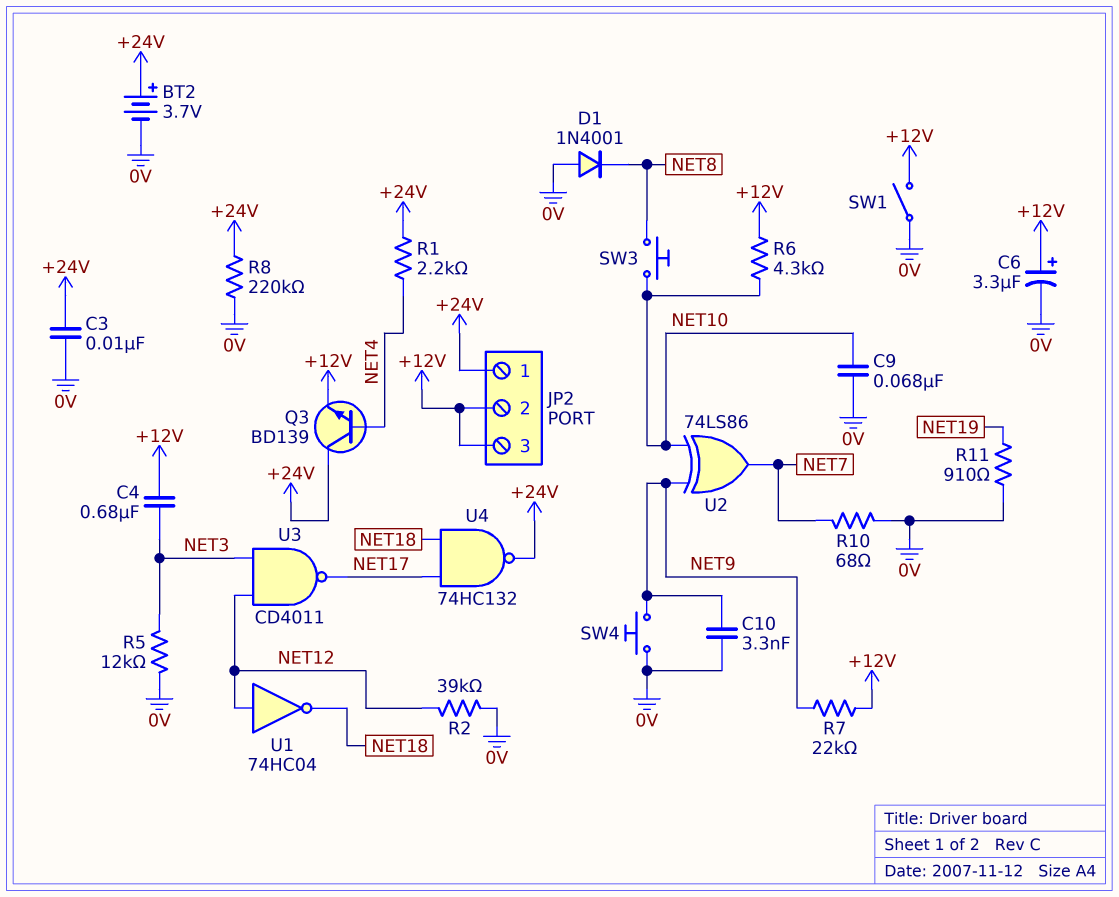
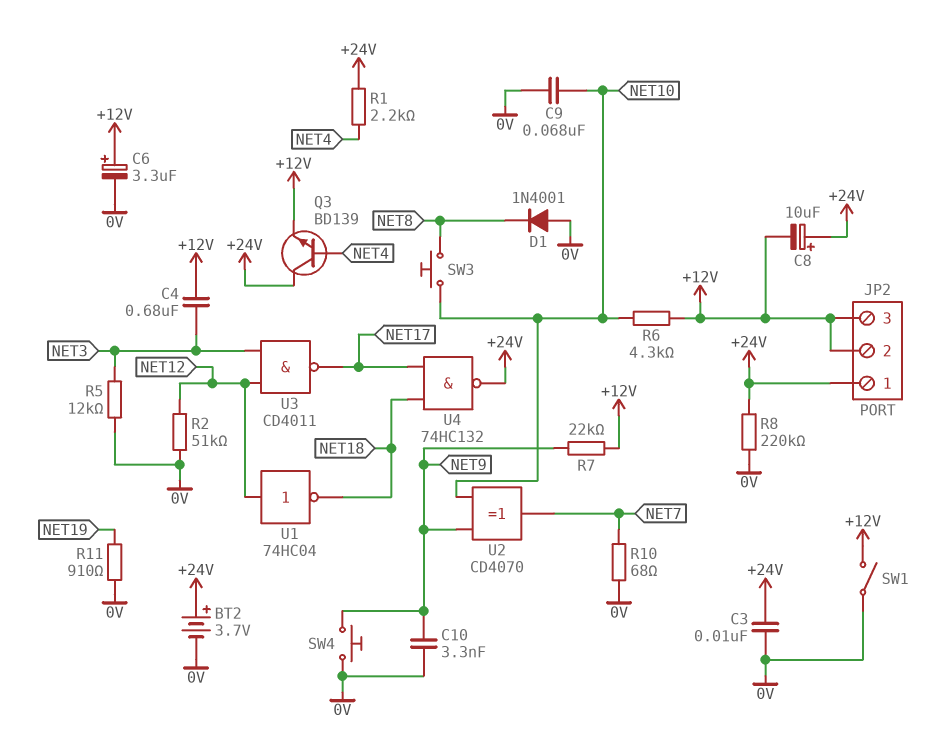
C8: none -> 10uF (plus +24V, minus +12V)
R2: 39k (0V, NET12) -> 51k (0V, NET12)
U2: XOR 74LS86 (in NET9, in NET10, out NET7) -> XOR CD4070 (in NET9, in NET10, out NET7)

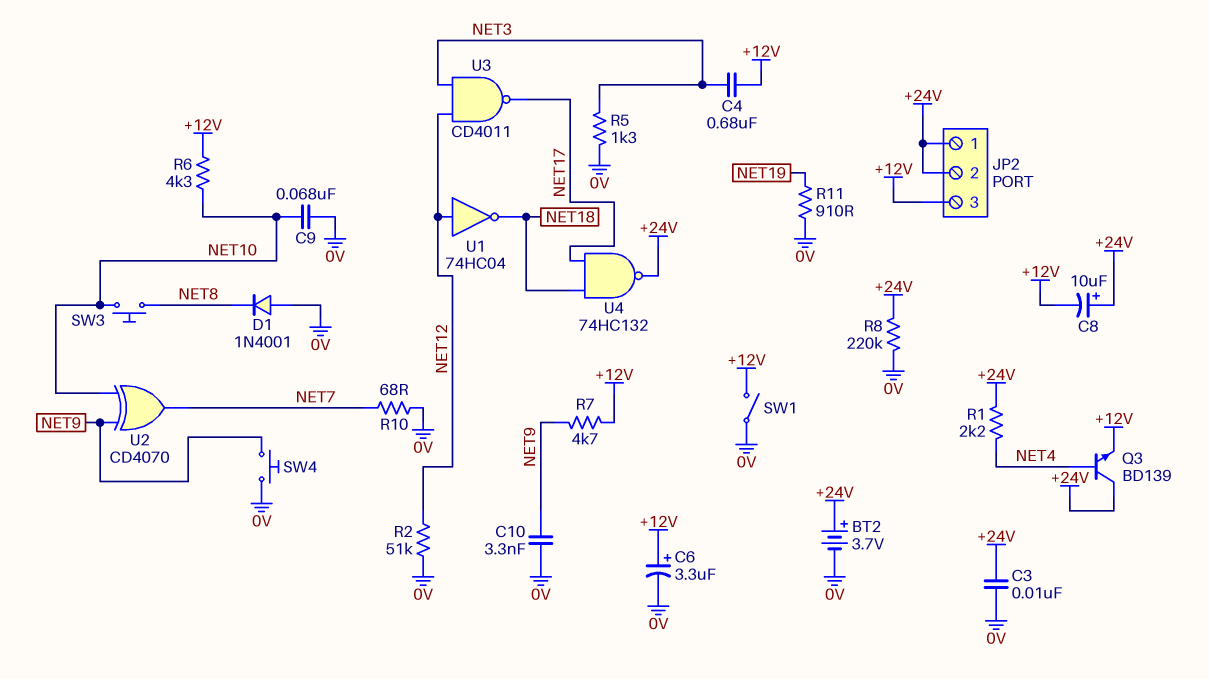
JP2 pin 2: +12V -> +24V
R5: 12k (0V, NET3) -> 1.3k (0V, NET3)
R7: 22k (+12V, NET9) -> 4.7k (+12V, NET9)

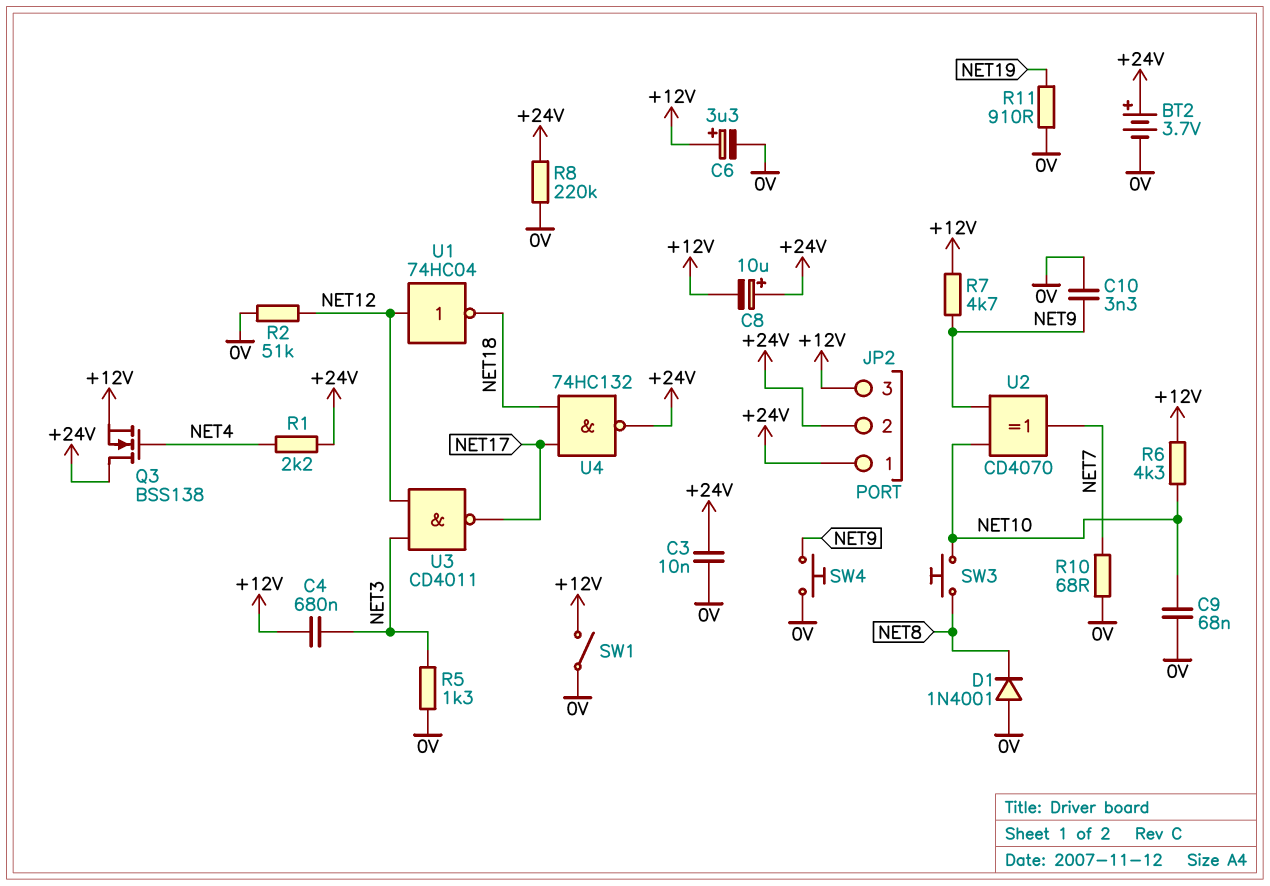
Q3: NPN BD139 (B NET4, C +24V, E +12V) -> NMOS BSS138 (G NET4, D +24V, S +12V)

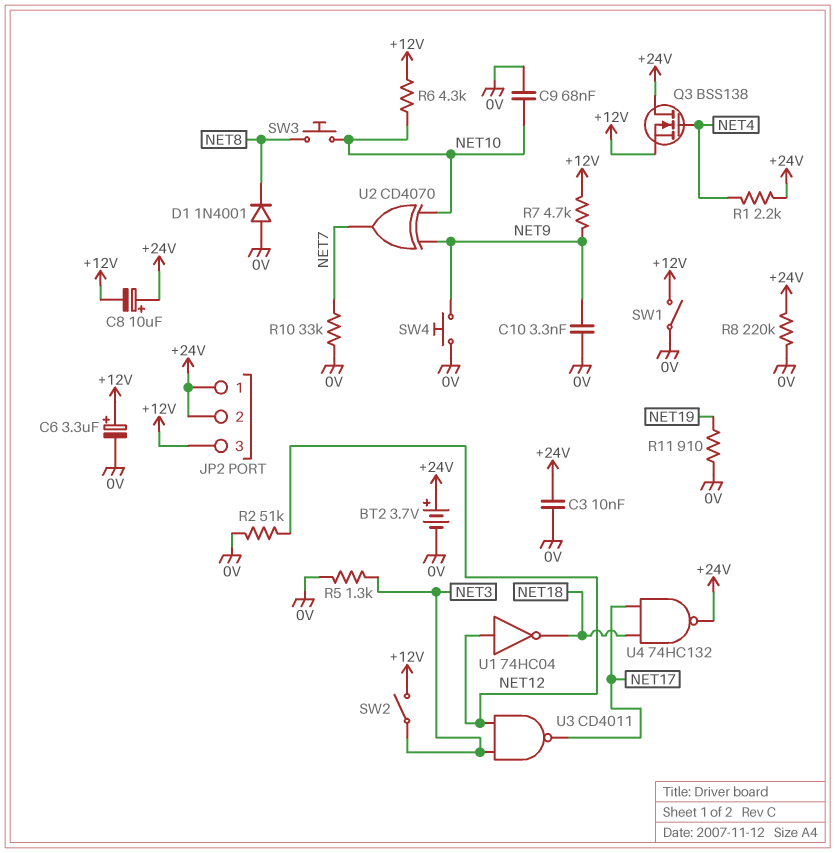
C4: 680nF (+12V, NET3) -> none
R10: 68 (0V, NET7) -> 33k (0V, NET7)
SW2: none -> switch (+12V, NET3)

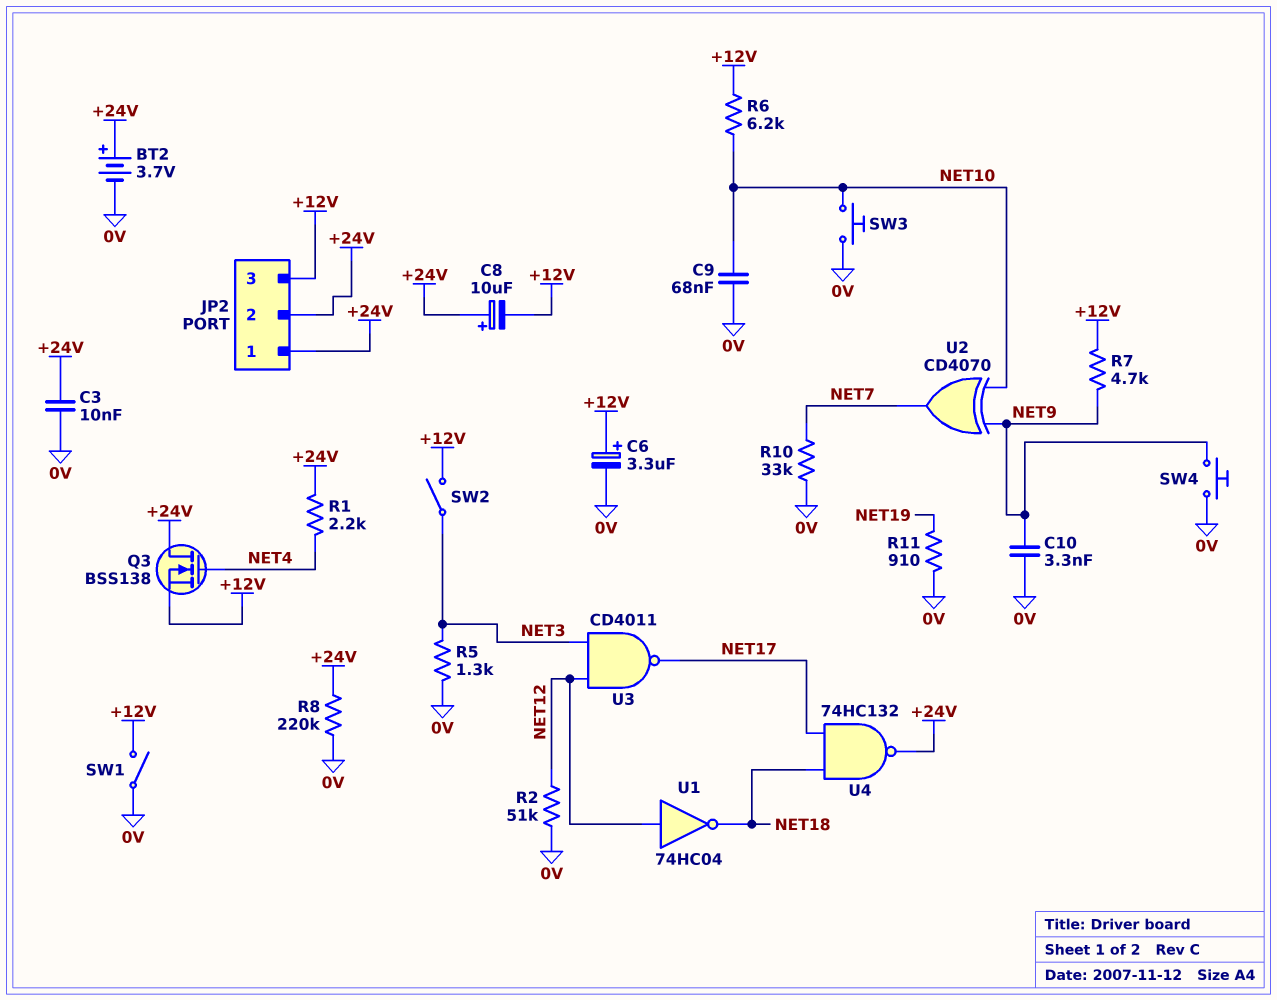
D1: diode 1N4001 (A 0V, K NET8) -> none
R6: 4.3k (+12V, NET10) -> 6.2k (+12V, NET10)
SW3: button (NET8, NET10) -> button (0V, NET10)

